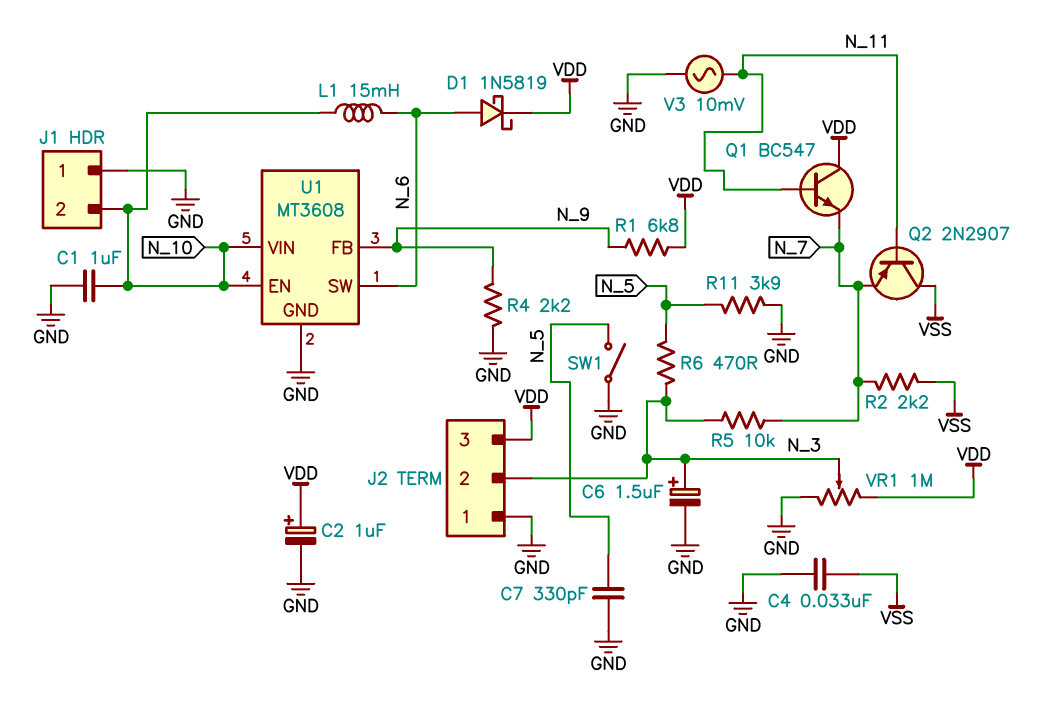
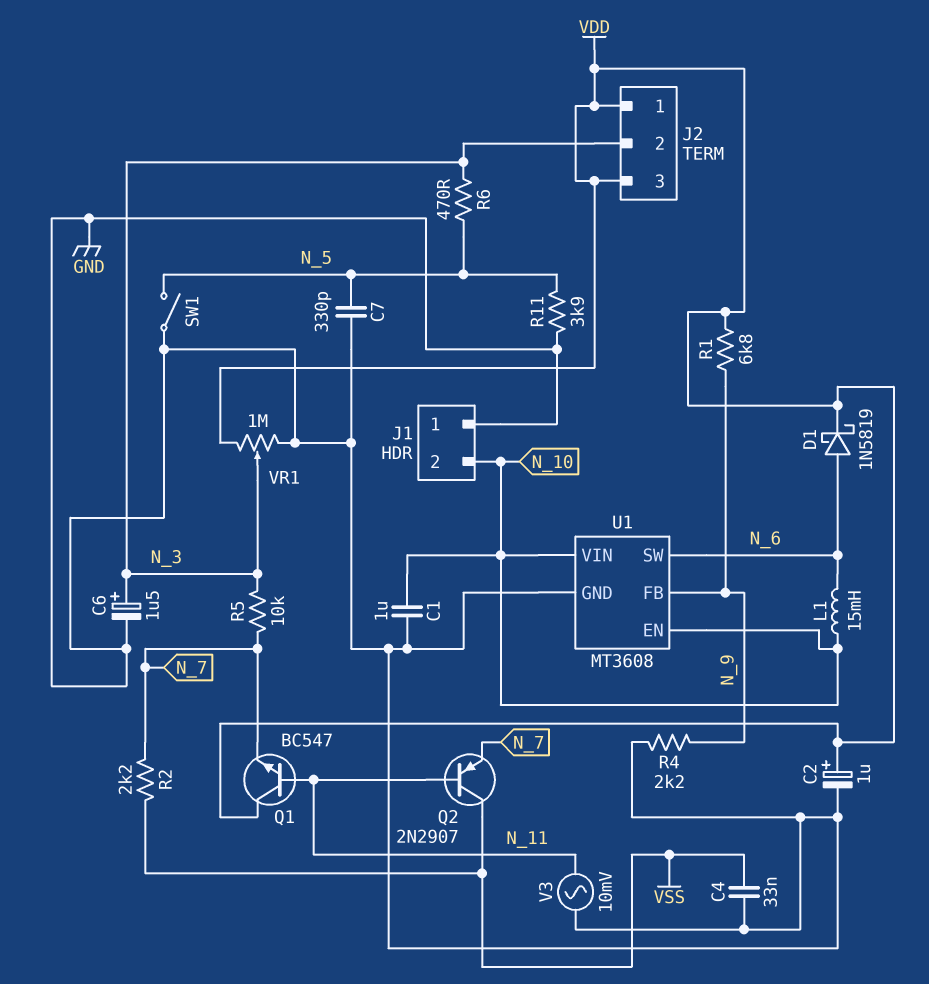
J2 pin 1: GND -> VDD

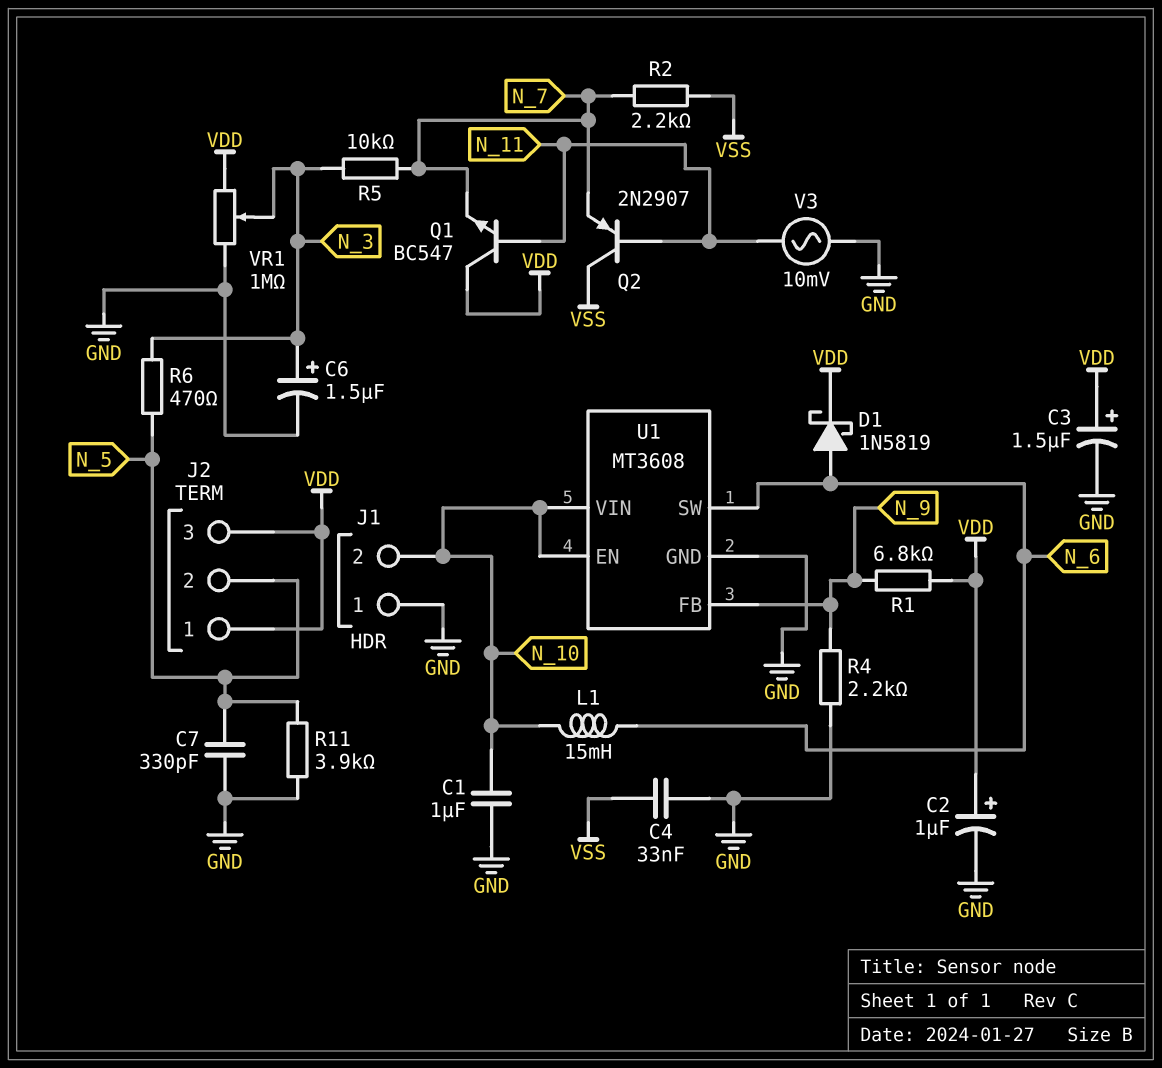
C3: none -> 1.5uF (plus VDD, minus GND)
J2 pin 2: N_3 -> N_5
SW1: switch (GND, N_5) -> none

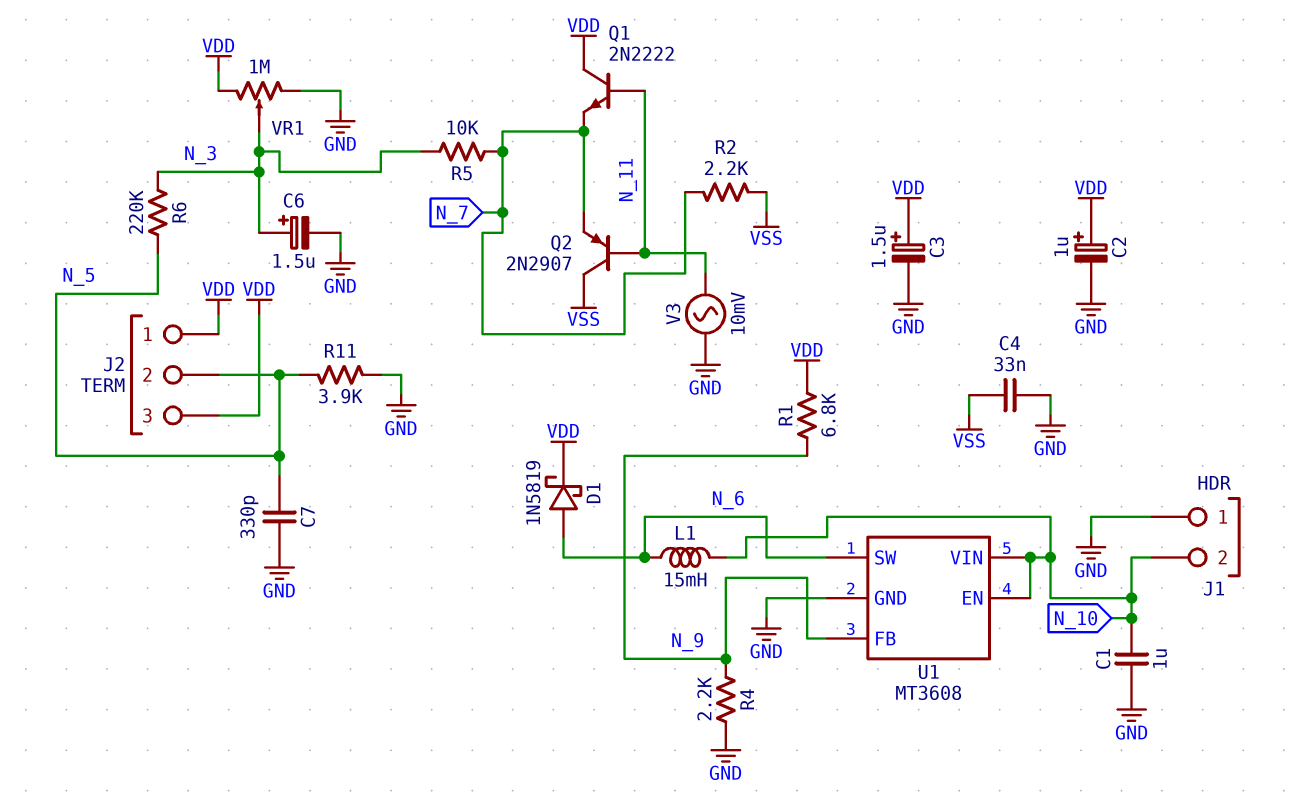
Q1: NPN BC547 (B N_11, C VDD, E N_7) -> NPN 2N2222 (B N_11, C VDD, E N_7)
R6: 470 (N_3, N_5) -> 220k (N_3, N_5)

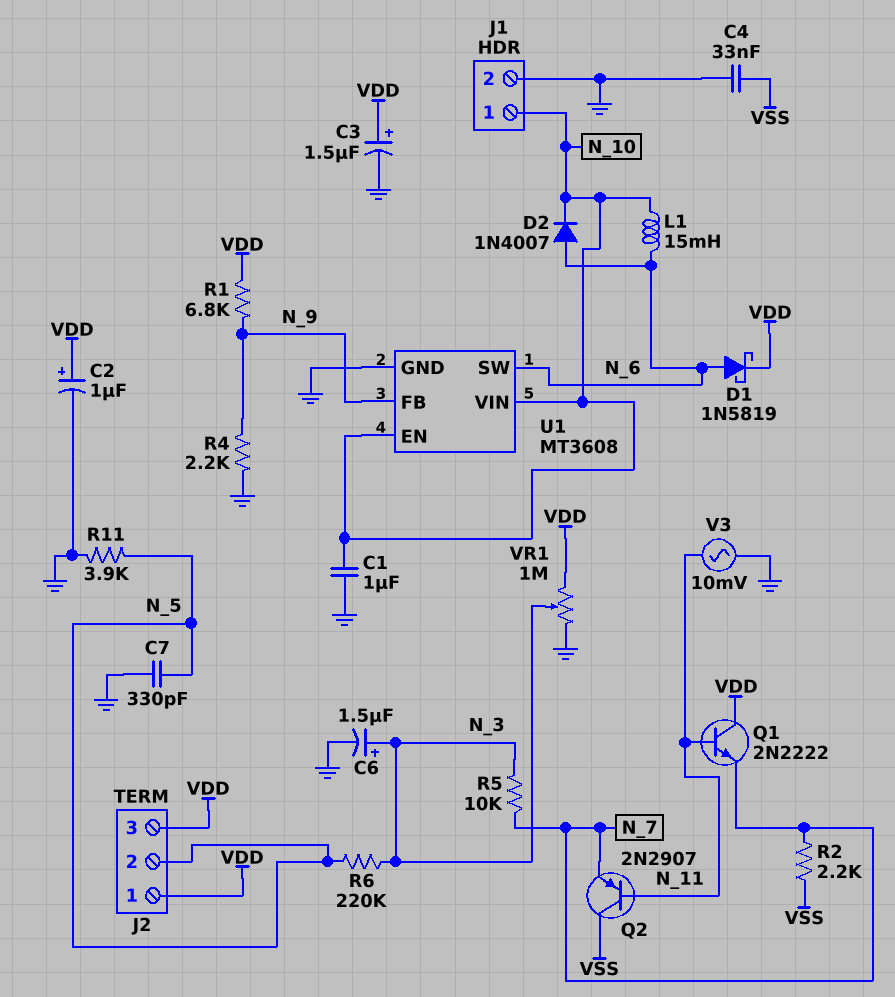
D2: none -> diode 1N4007 (A N_6, K N_10)
J1 pin 1: GND -> N_10
J1 pin 2: N_10 -> GND

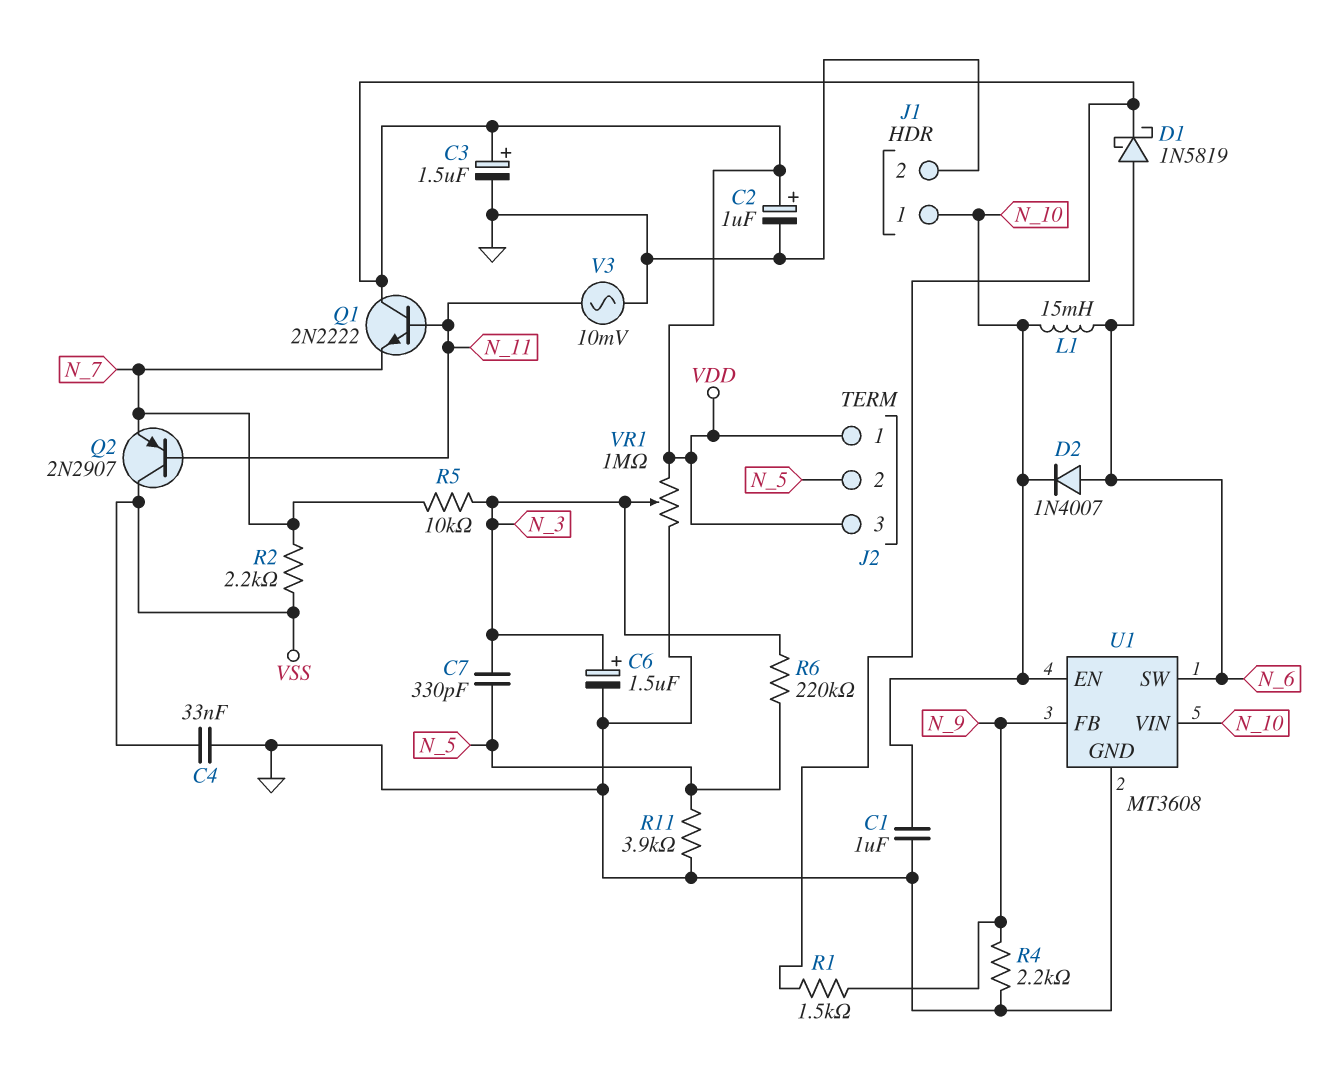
C7: 330pF (GND, N_5) -> 330pF (N_3, N_5)
R1: 6.8k (N_9, VDD) -> 1.5k (N_9, VDD)

